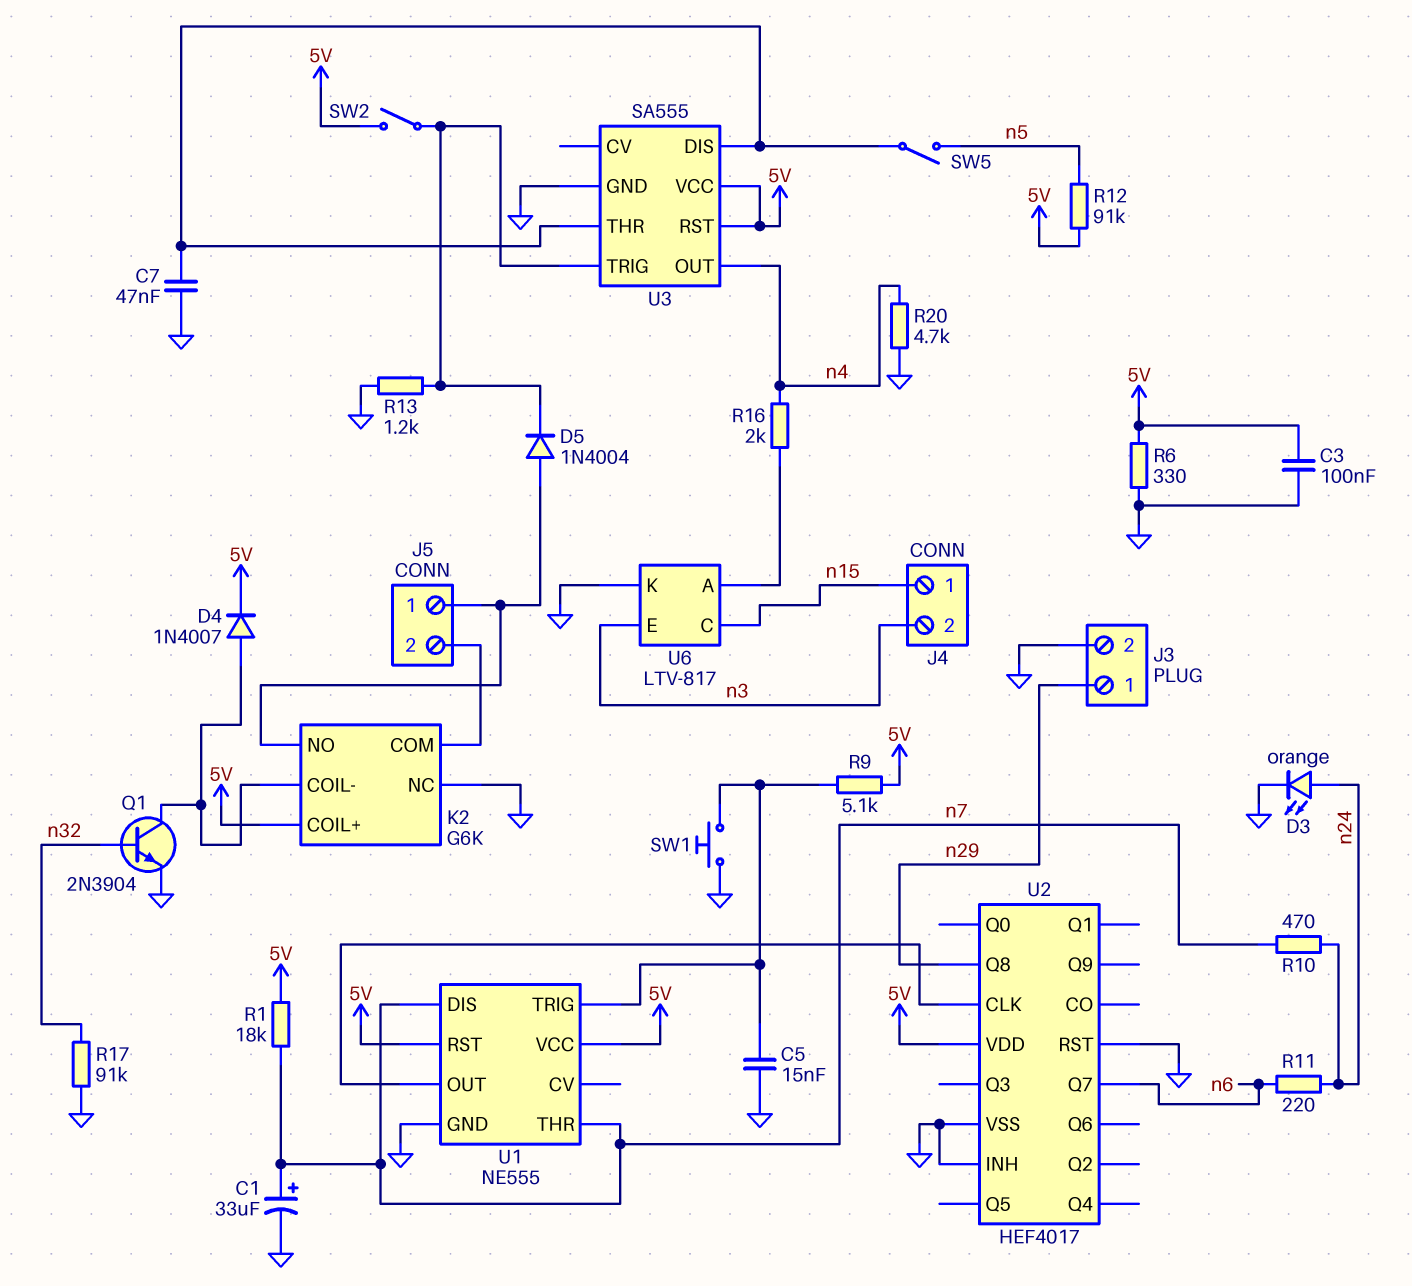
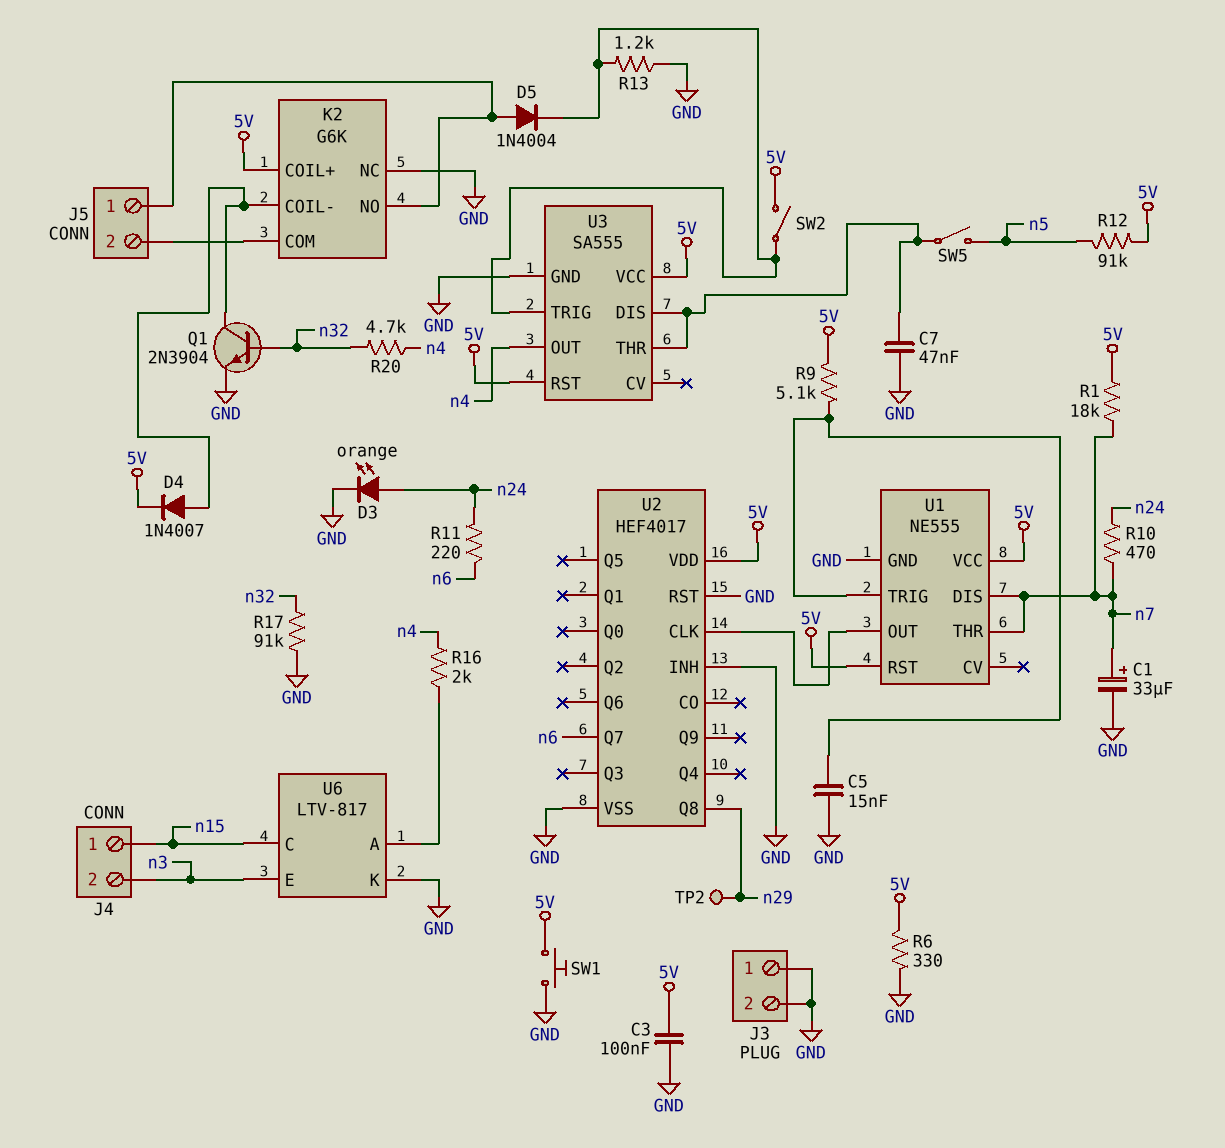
J3 pin 1: n29 -> GND
R20: 4.7k (GND, n4) -> 4.7k (n4, n32)
SW1: button (GND, U1/TRIG) -> button (5V, GND)
TP2: none -> test point (n29)

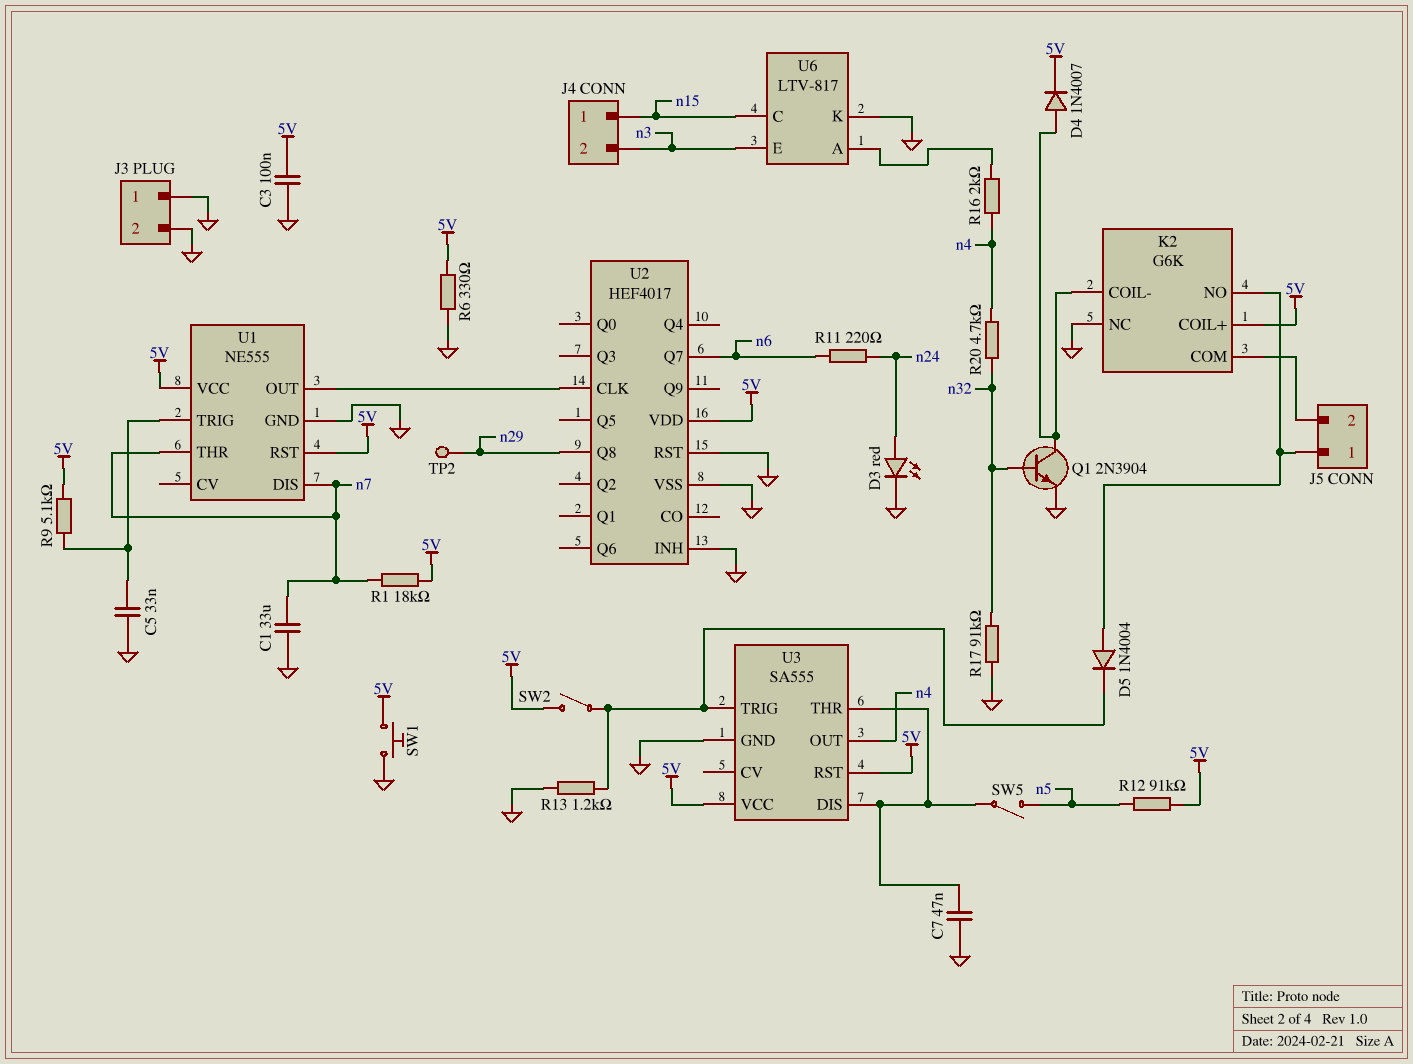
C1: 33uF (plus n7, minus GND) -> 33uF (GND, n7)
C5: 15nF (GND, U1/TRIG) -> 33nF (GND, U1/TRIG)
D3: LED orange (A n24, K GND) -> LED red (A n24, K GND)
R10: 470 (n7, n24) -> none

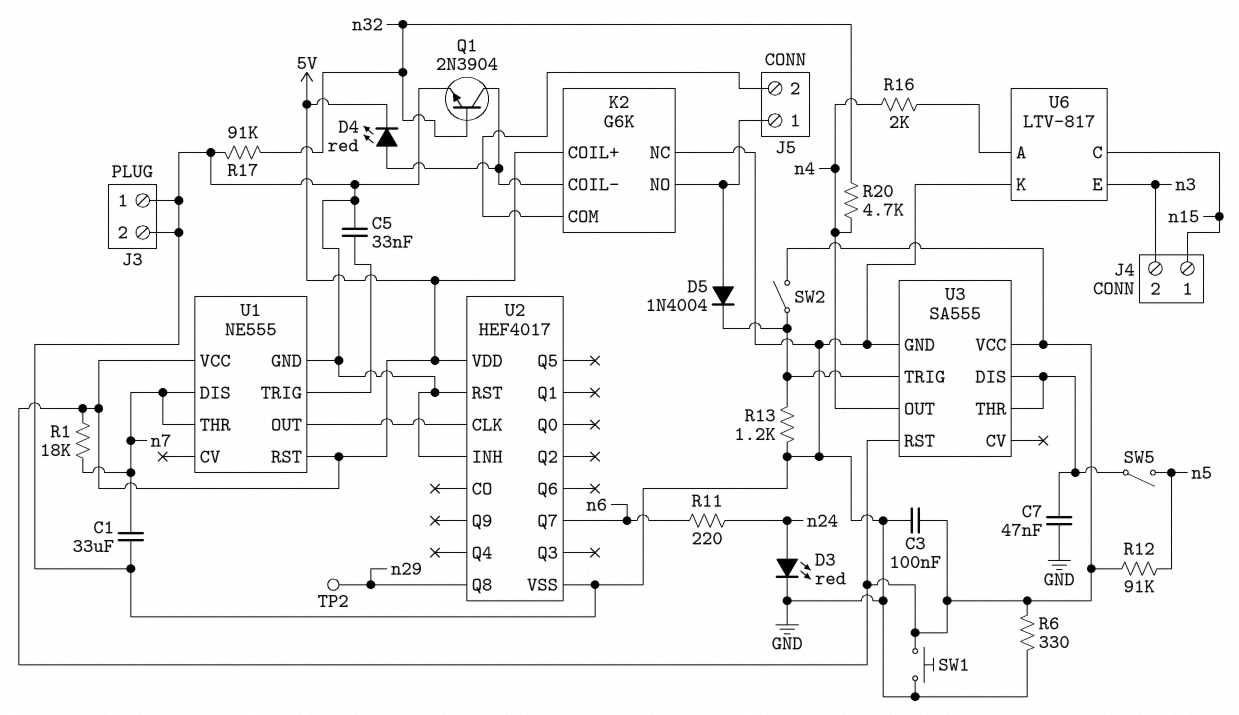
D4: diode 1N4007 (A K2/COIL-, K 5V) -> LED red (A K2/COIL-, K 5V)
R9: 5.1k (5V, U1/TRIG) -> none

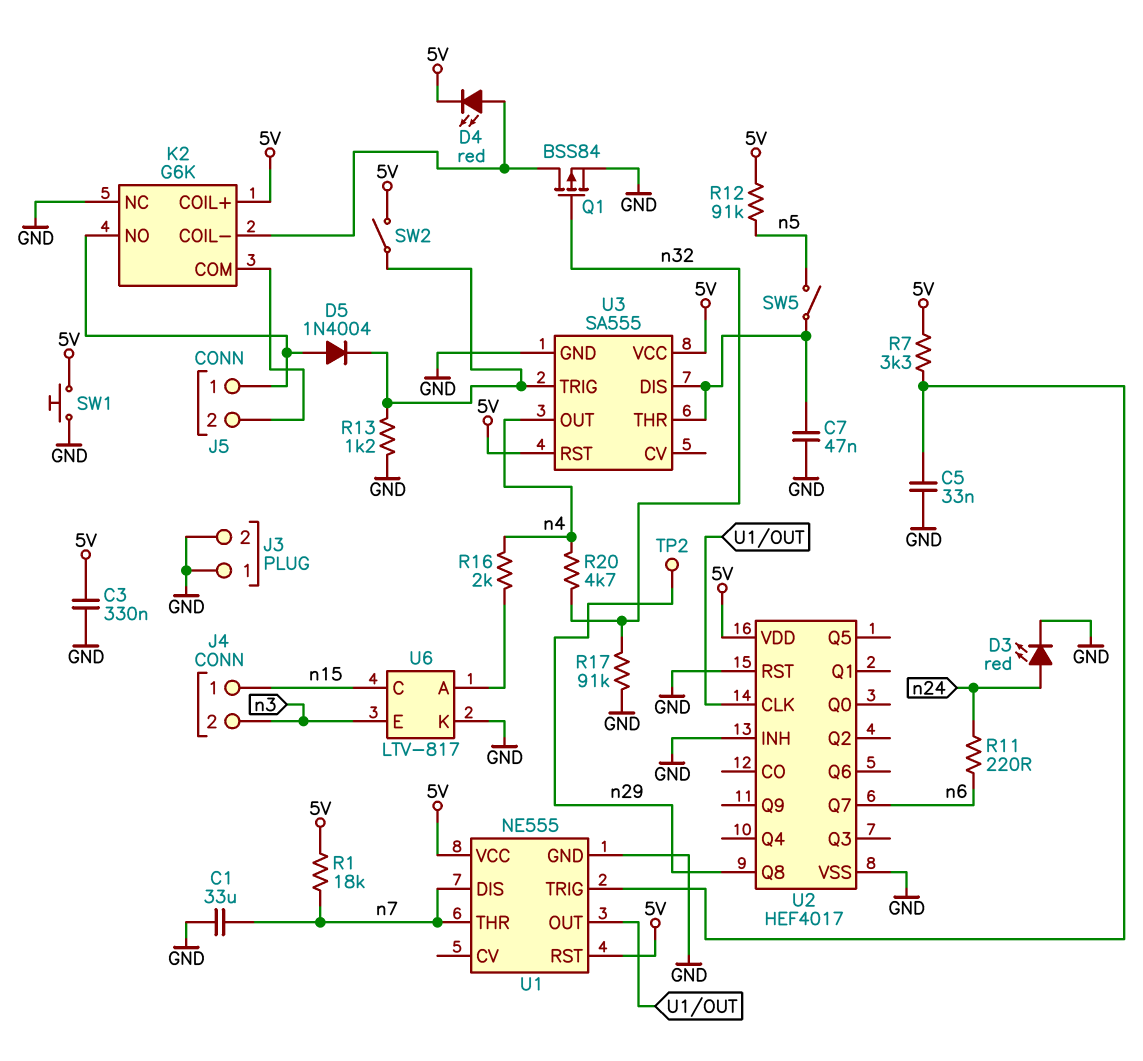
C3: 100nF (5V, GND) -> 330nF (5V, GND)
Q1: NPN 2N3904 (B n32, C K2/COIL-, E GND) -> PMOS BSS84 (G n32, D K2/COIL-, S GND)
R6: 330 (5V, GND) -> none
R7: none -> 3.3k (5V, U1/TRIG)

